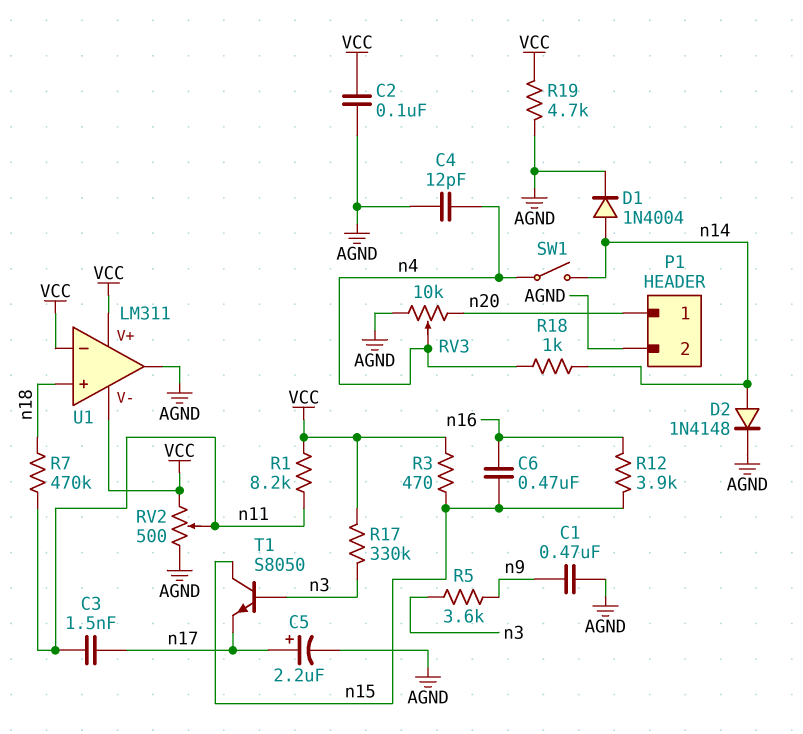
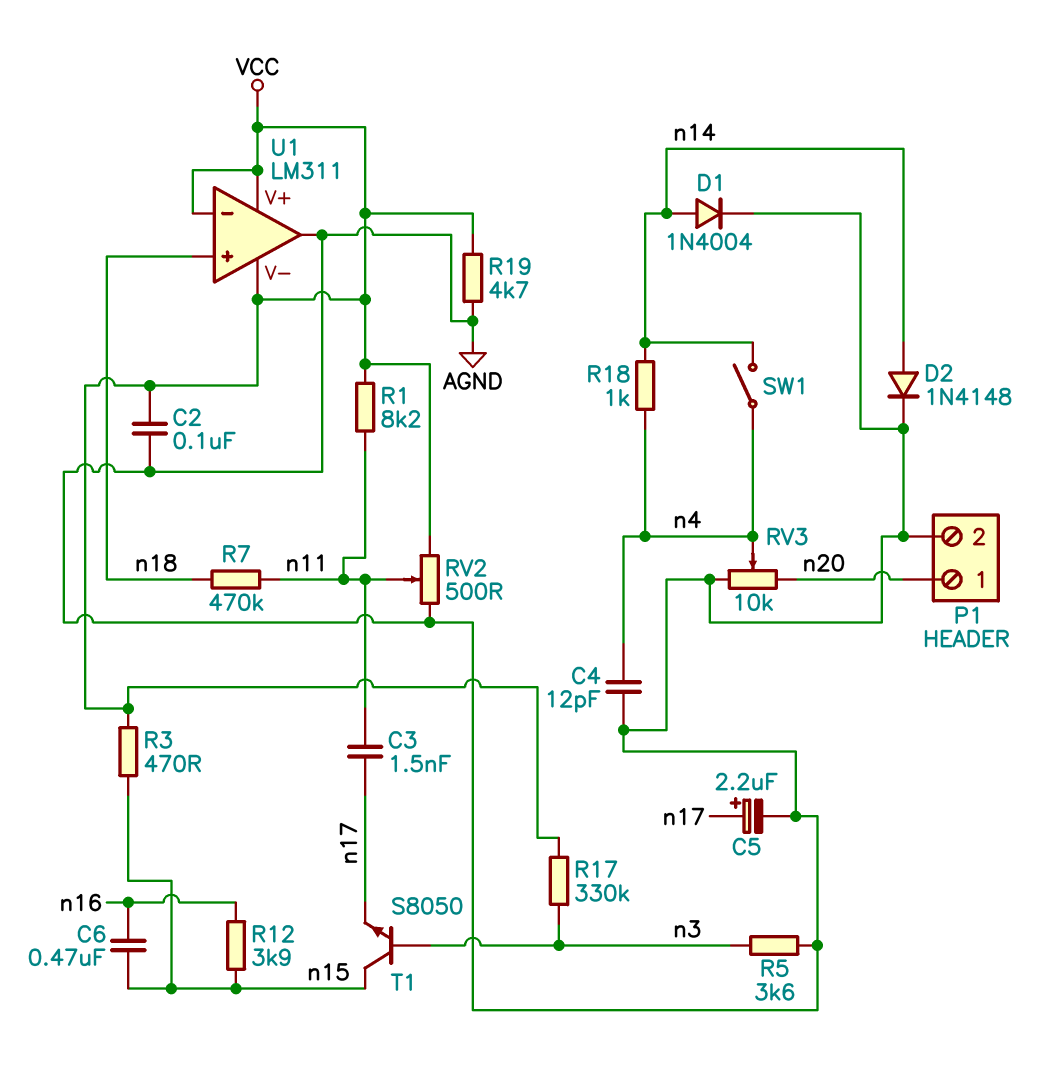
C1: 470nF (AGND, n9) -> none
R5: 3.6k (n3, n9) -> 3.6k (AGND, n3)

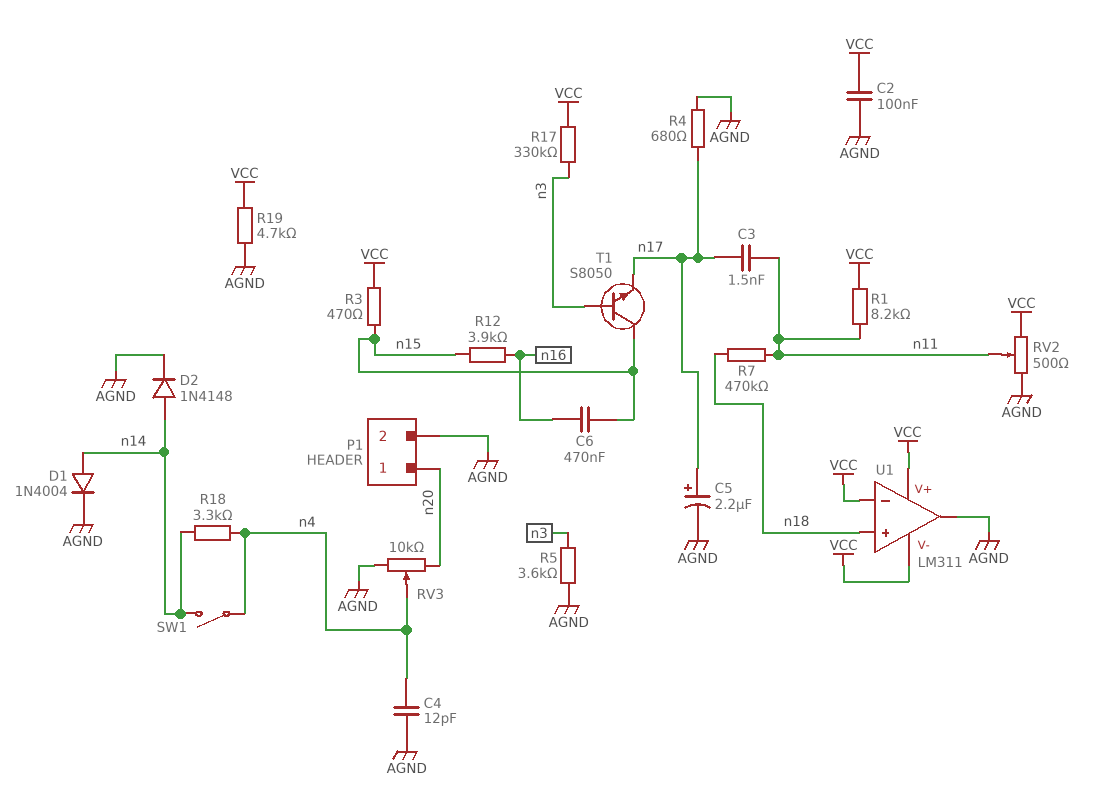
R4: none -> 680 (AGND, n17)
R18: 1k (n4, n14) -> 3.3k (n4, n14)

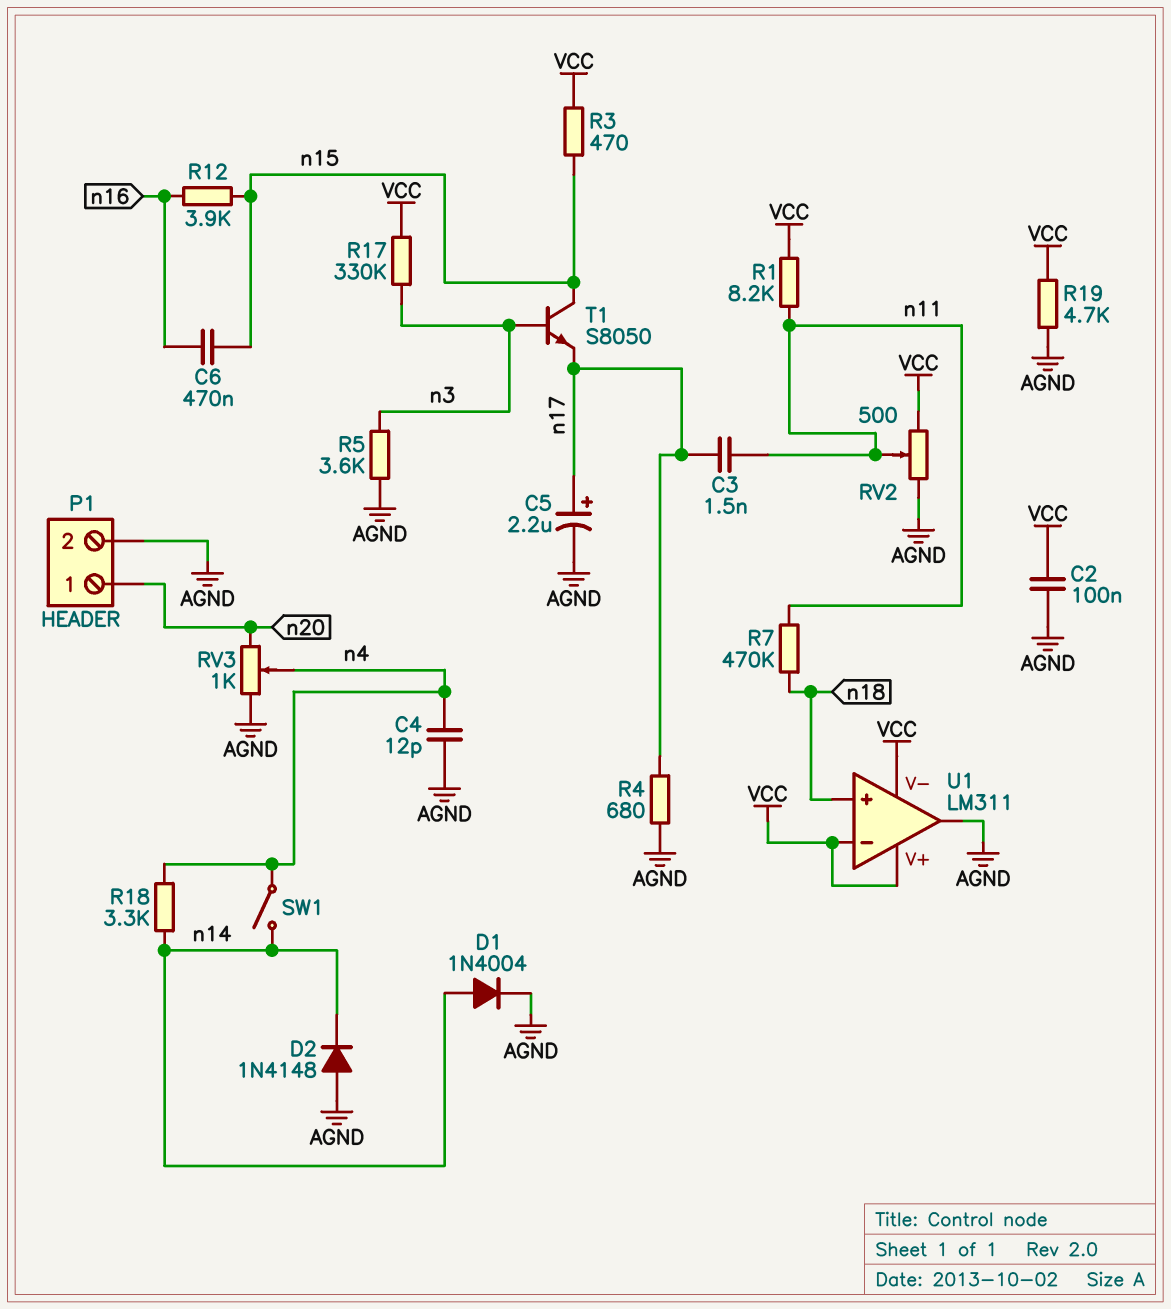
D2: diode 1N4148 (A n14, K AGND) -> diode 1N4148 (A AGND, K n14)
RV3: 10k (AGND, n20, wiper n4) -> 1k (AGND, n20, wiper n4)

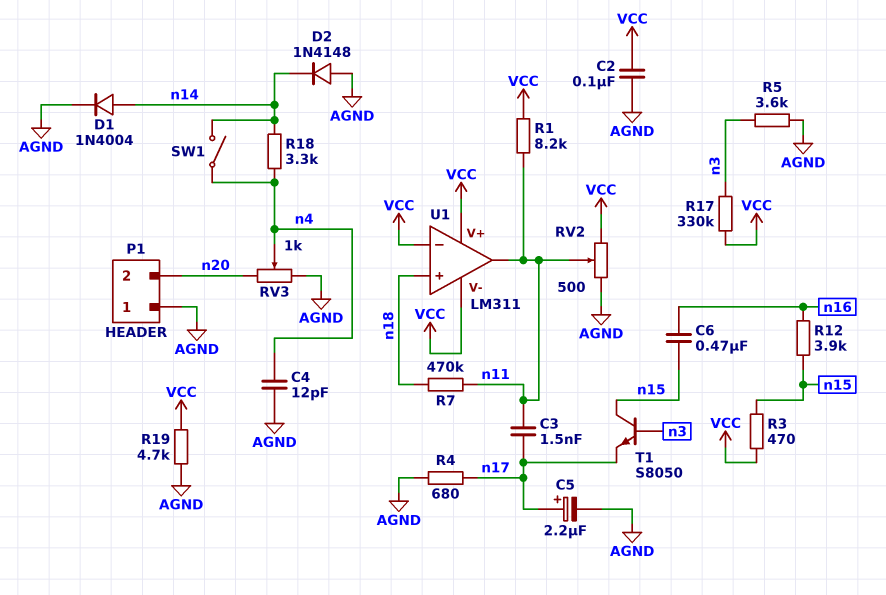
P1 pin 1: n20 -> AGND
P1 pin 2: AGND -> n20
U1 pin out: AGND -> n11

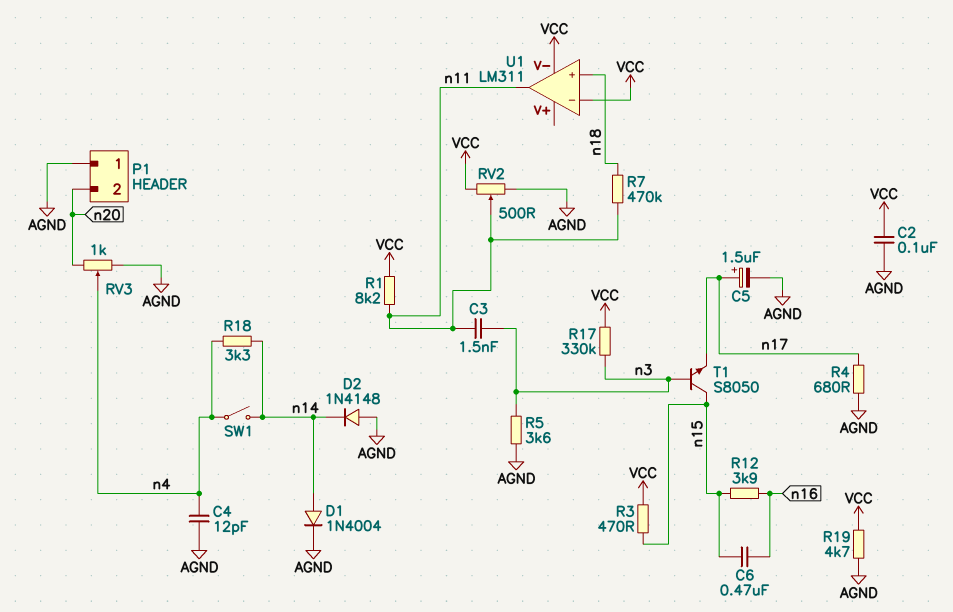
C3: 1.5nF (n11, n17) -> 1.5nF (n3, n11)
C5: 2.2uF (plus n17, minus AGND) -> 1.5uF (plus n17, minus AGND)
U1 pin V+: VCC -> none

